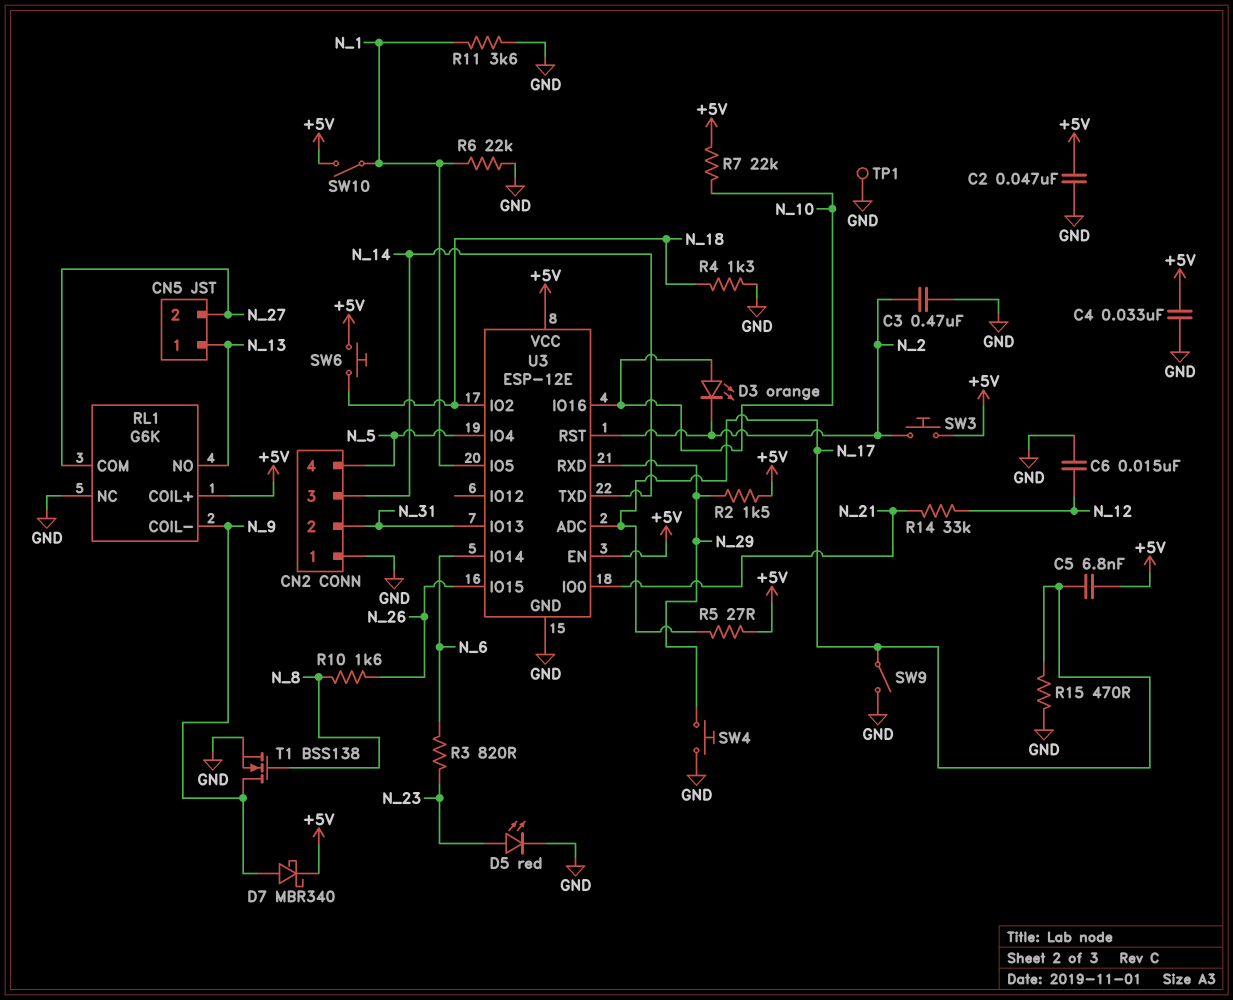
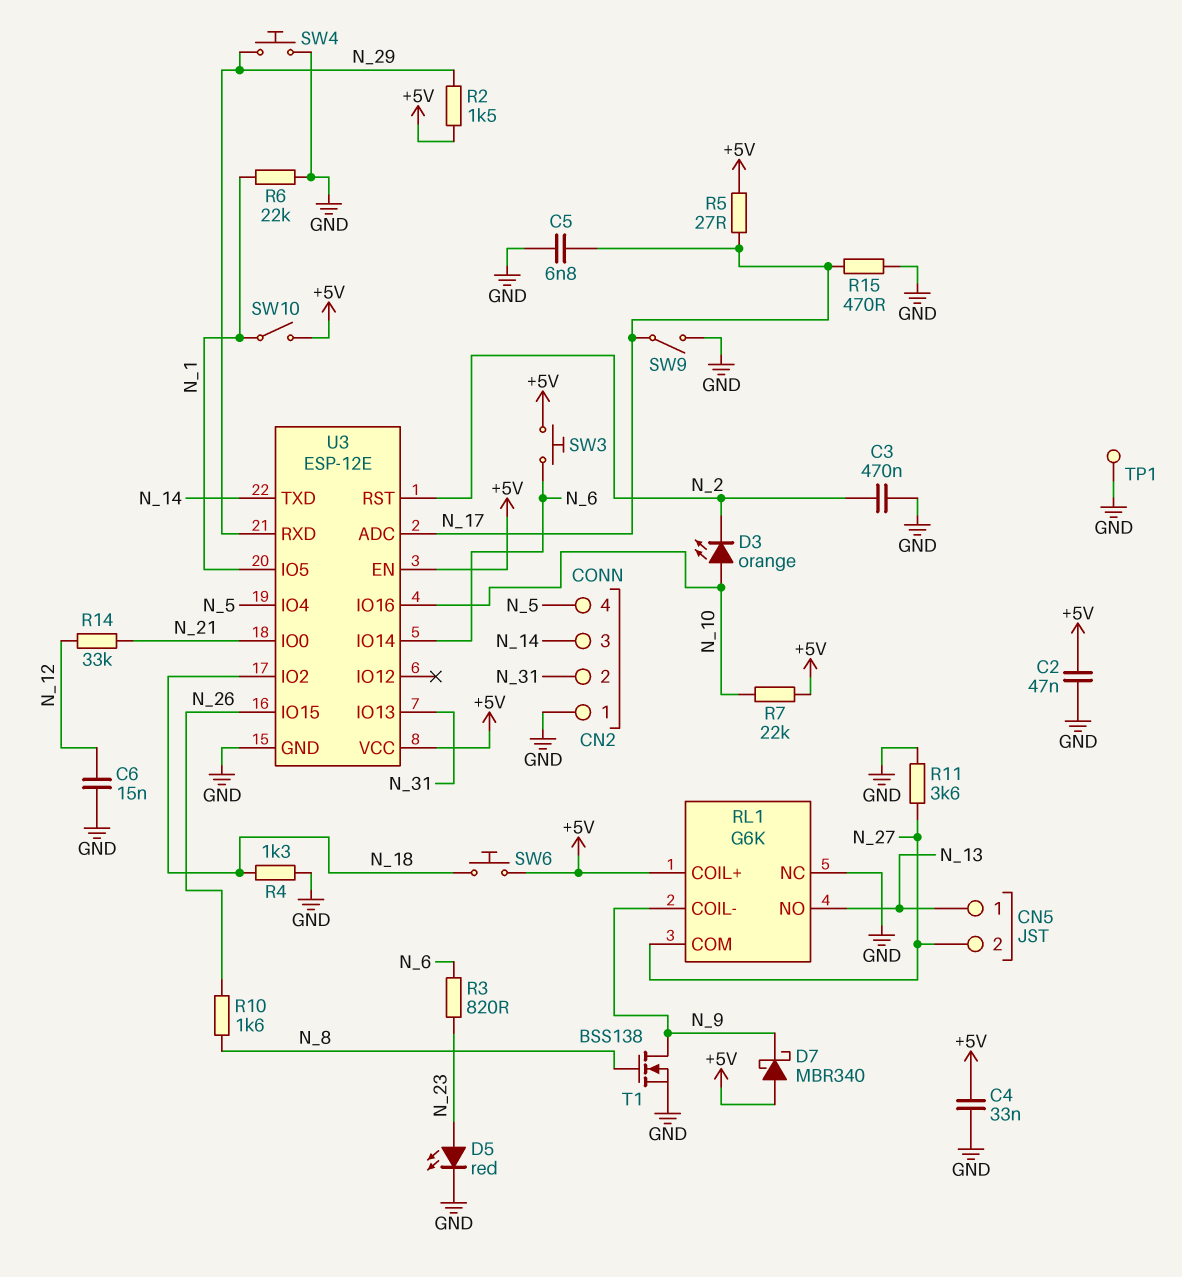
C5: 6.8nF (+5V, N_17) -> 6.8nF (GND, N_17)
D7: schottky MBR340 (A N_9, K +5V) -> schottky MBR340 (A +5V, K N_9)
R11: 3.6k (GND, N_1) -> 3.6k (GND, N_27)
SW3: button (+5V, N_2) -> button (+5V, N_6)

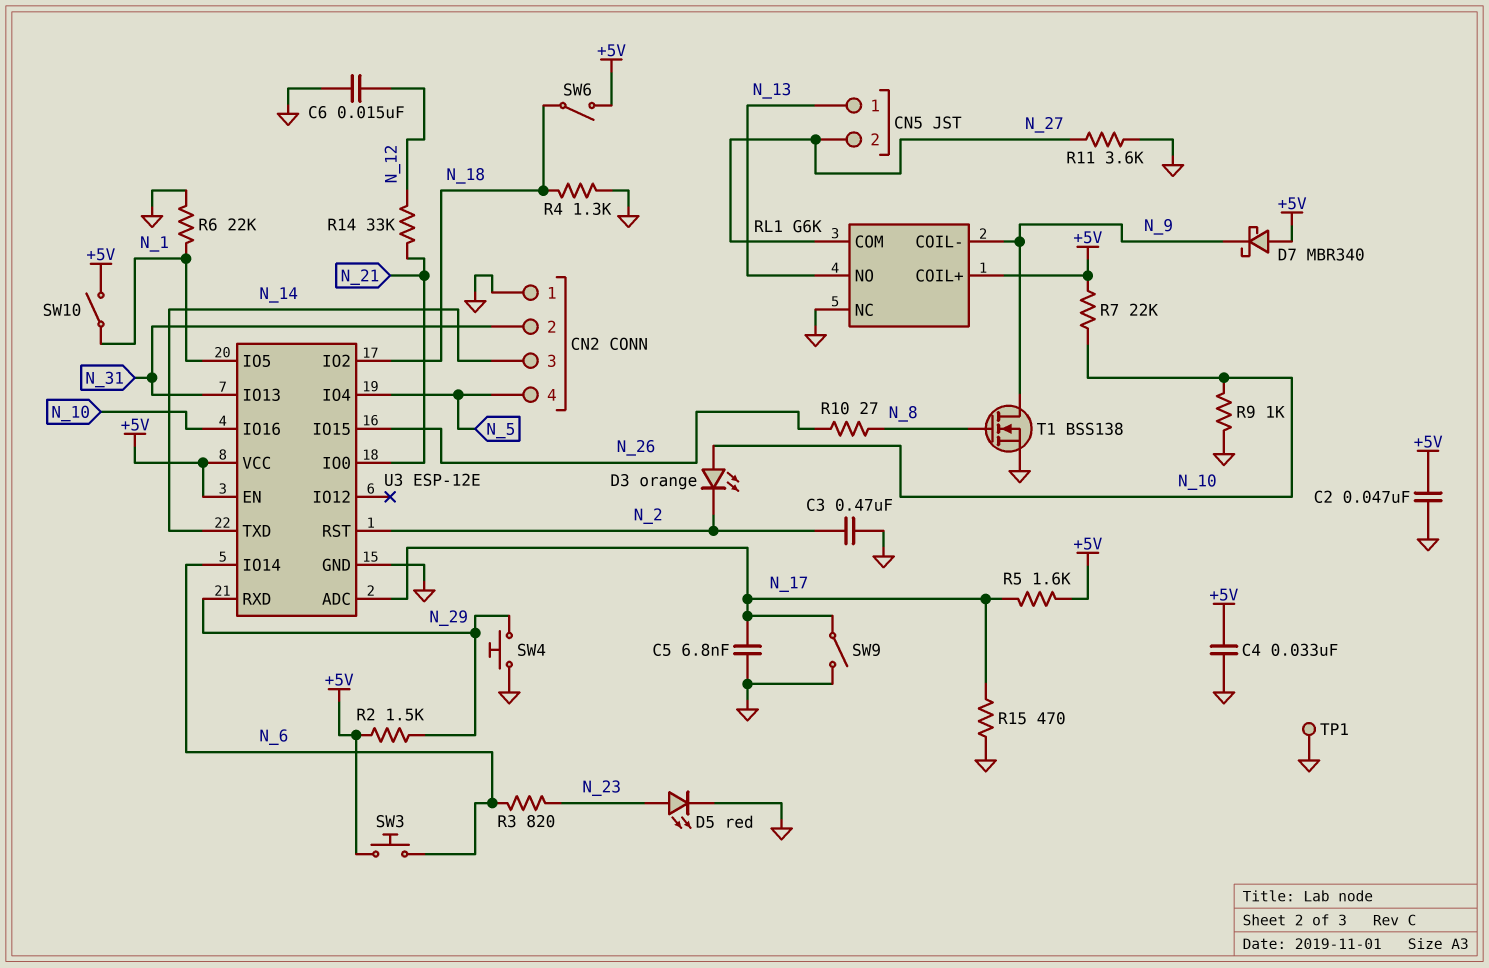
R5: 27 (+5V, N_17) -> 1.6k (+5V, N_17)
R9: none -> 1k (GND, N_10)
R10: 1.6k (N_8, N_26) -> 27 (N_8, N_26)
SW6: button (+5V, N_18) -> switch (+5V, N_18)

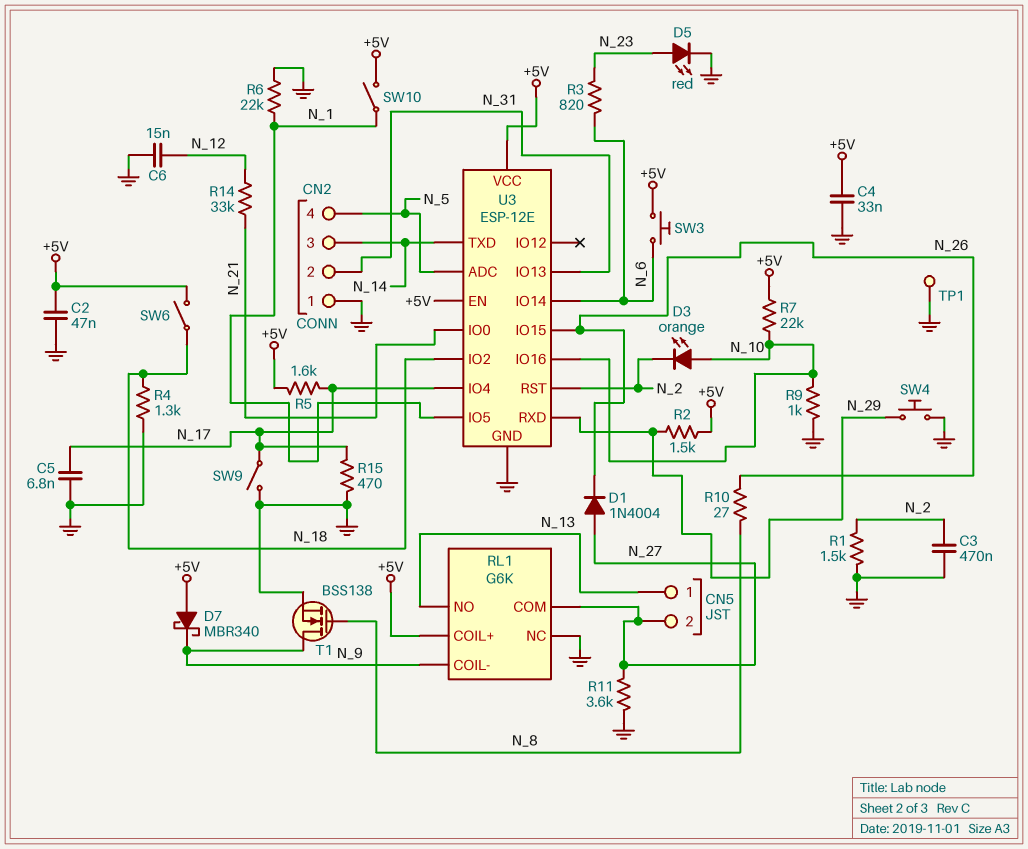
D1: none -> diode 1N4004 (A N_27, K N_26)
R1: none -> 1.5k (GND, N_2)
U3 pin ADC: N_17 -> N_5
U3 pin IO4: N_5 -> N_17

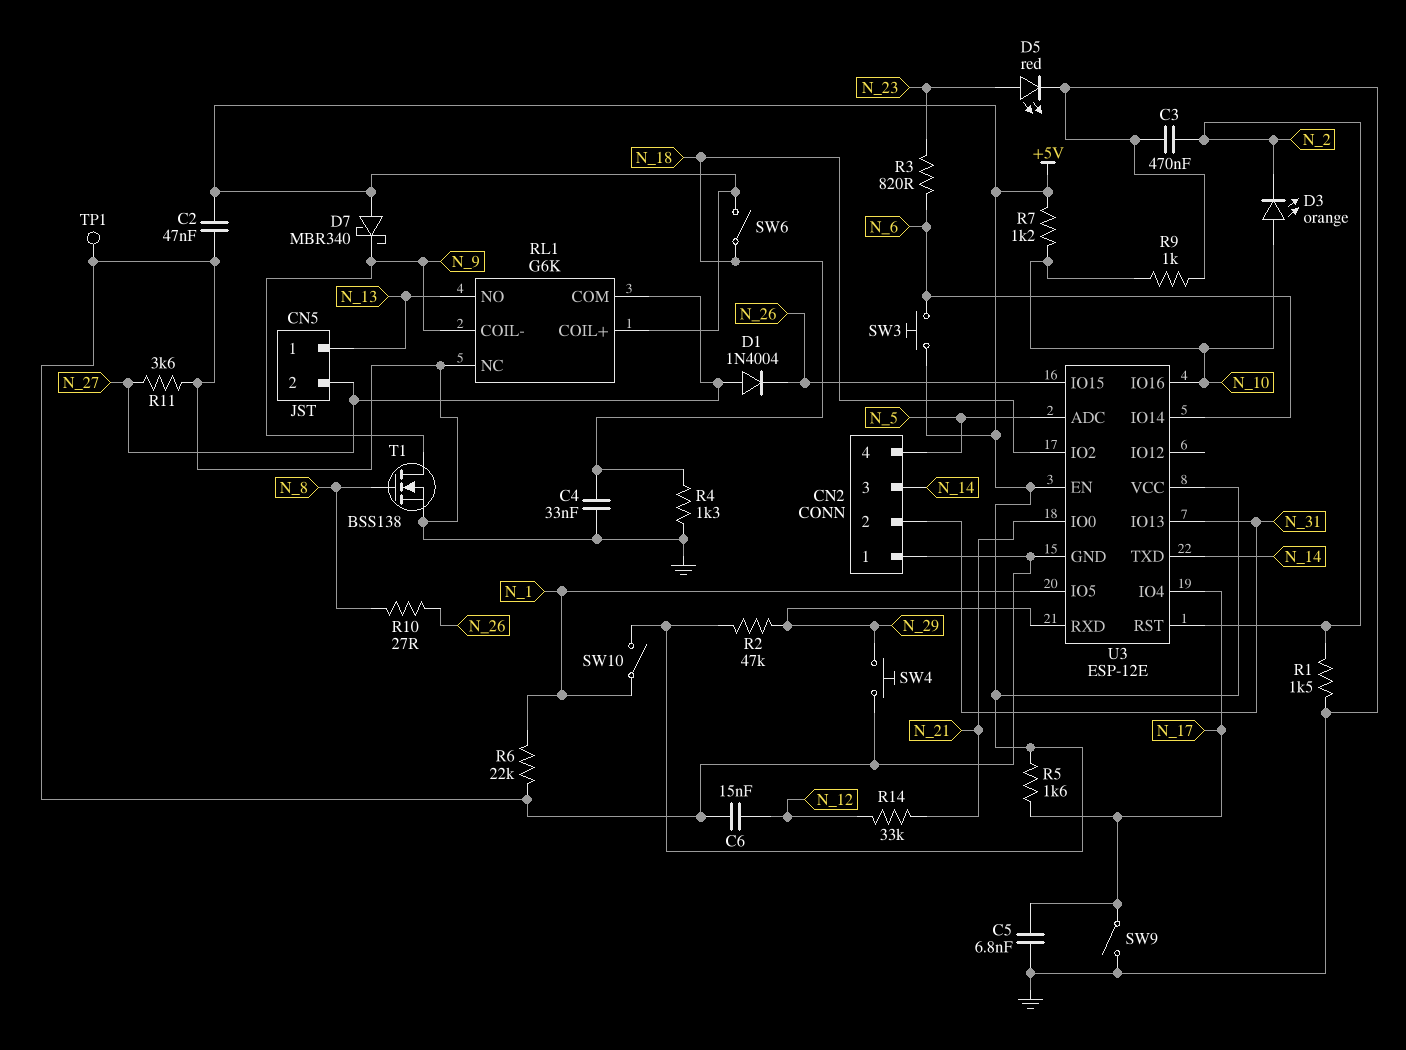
C4: 33nF (+5V, GND) -> 33nF (GND, N_18)
R2: 1.5k (+5V, N_29) -> 47k (+5V, N_29)
R7: 22k (+5V, N_10) -> 1.2k (+5V, N_10)
R15: 470 (GND, N_17) -> none

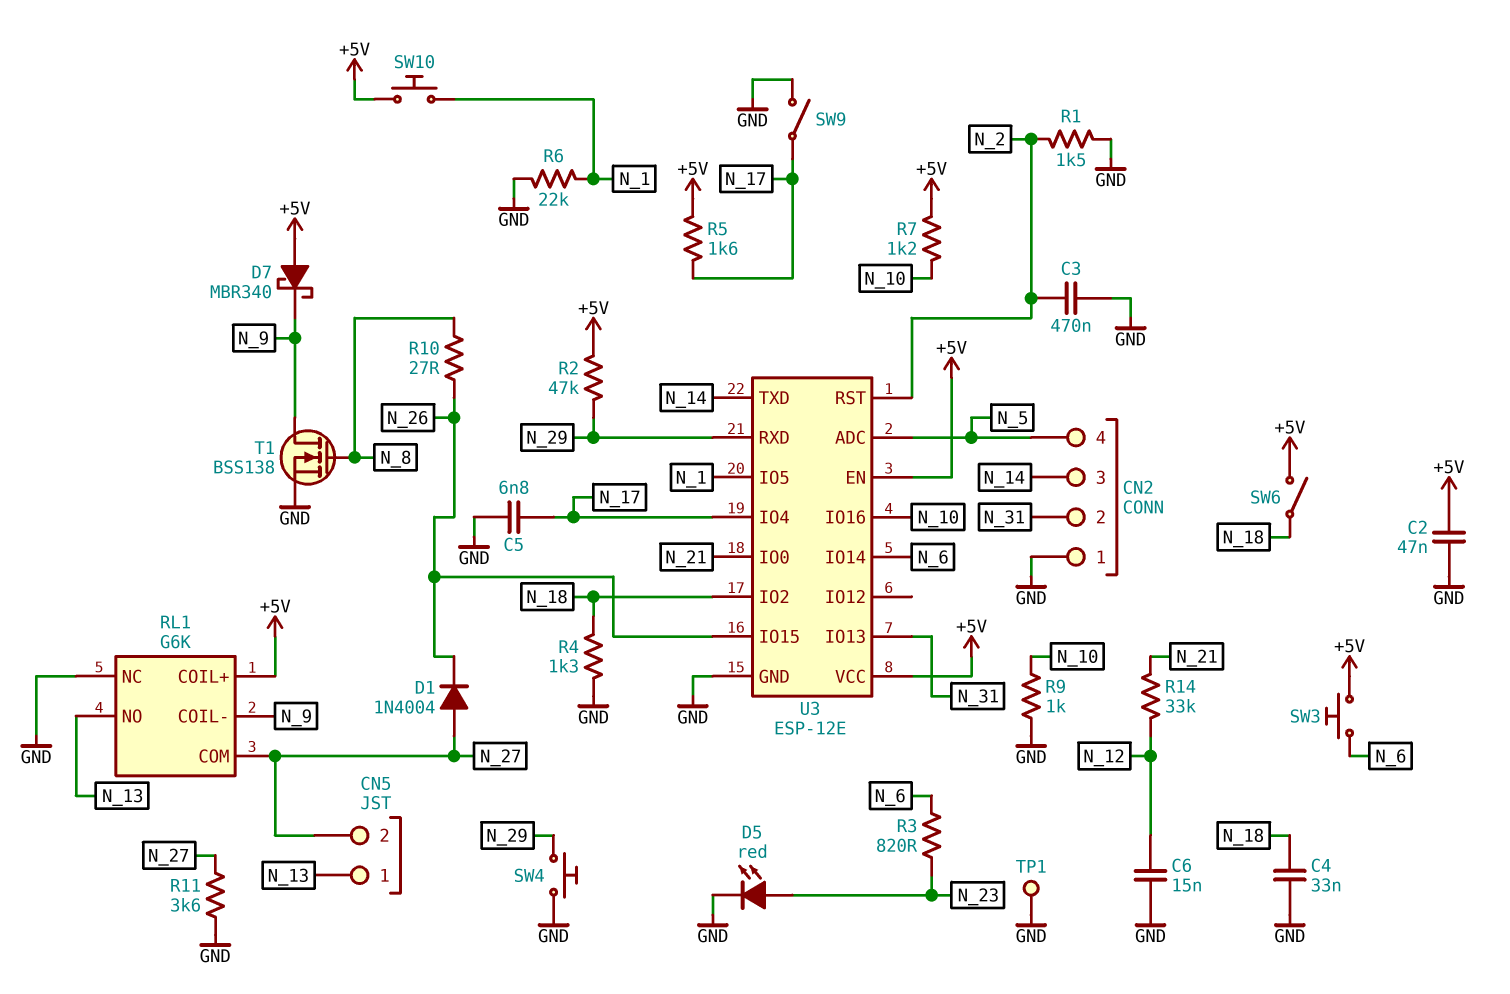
D3: LED orange (A N_10, K N_2) -> none
SW10: switch (+5V, N_1) -> button (+5V, N_1)

